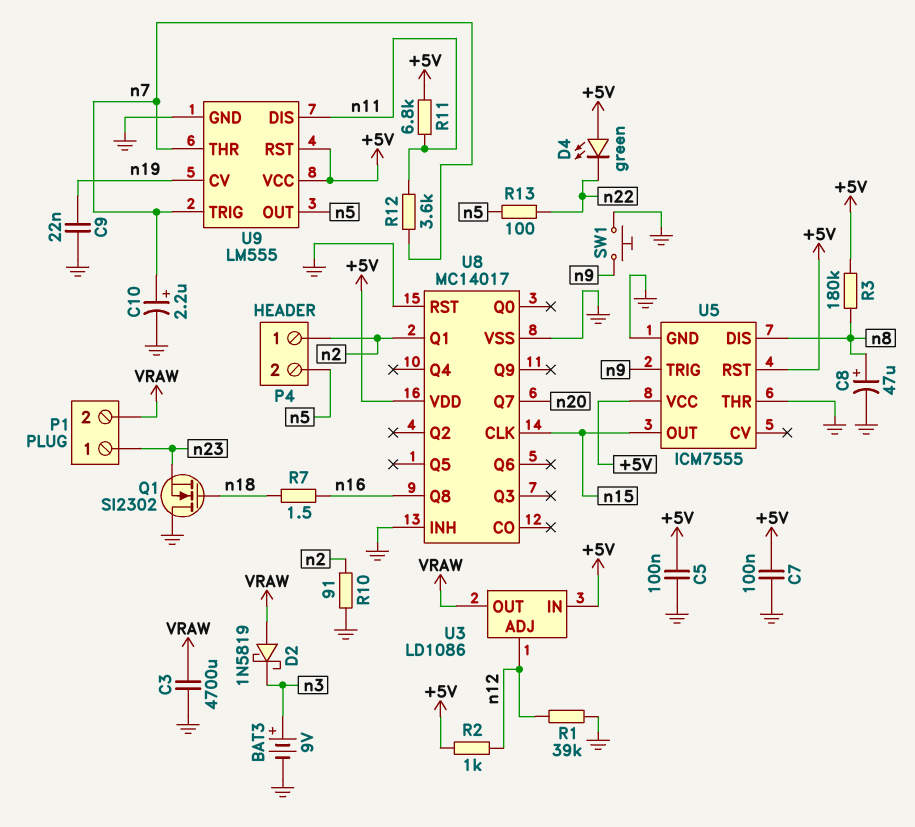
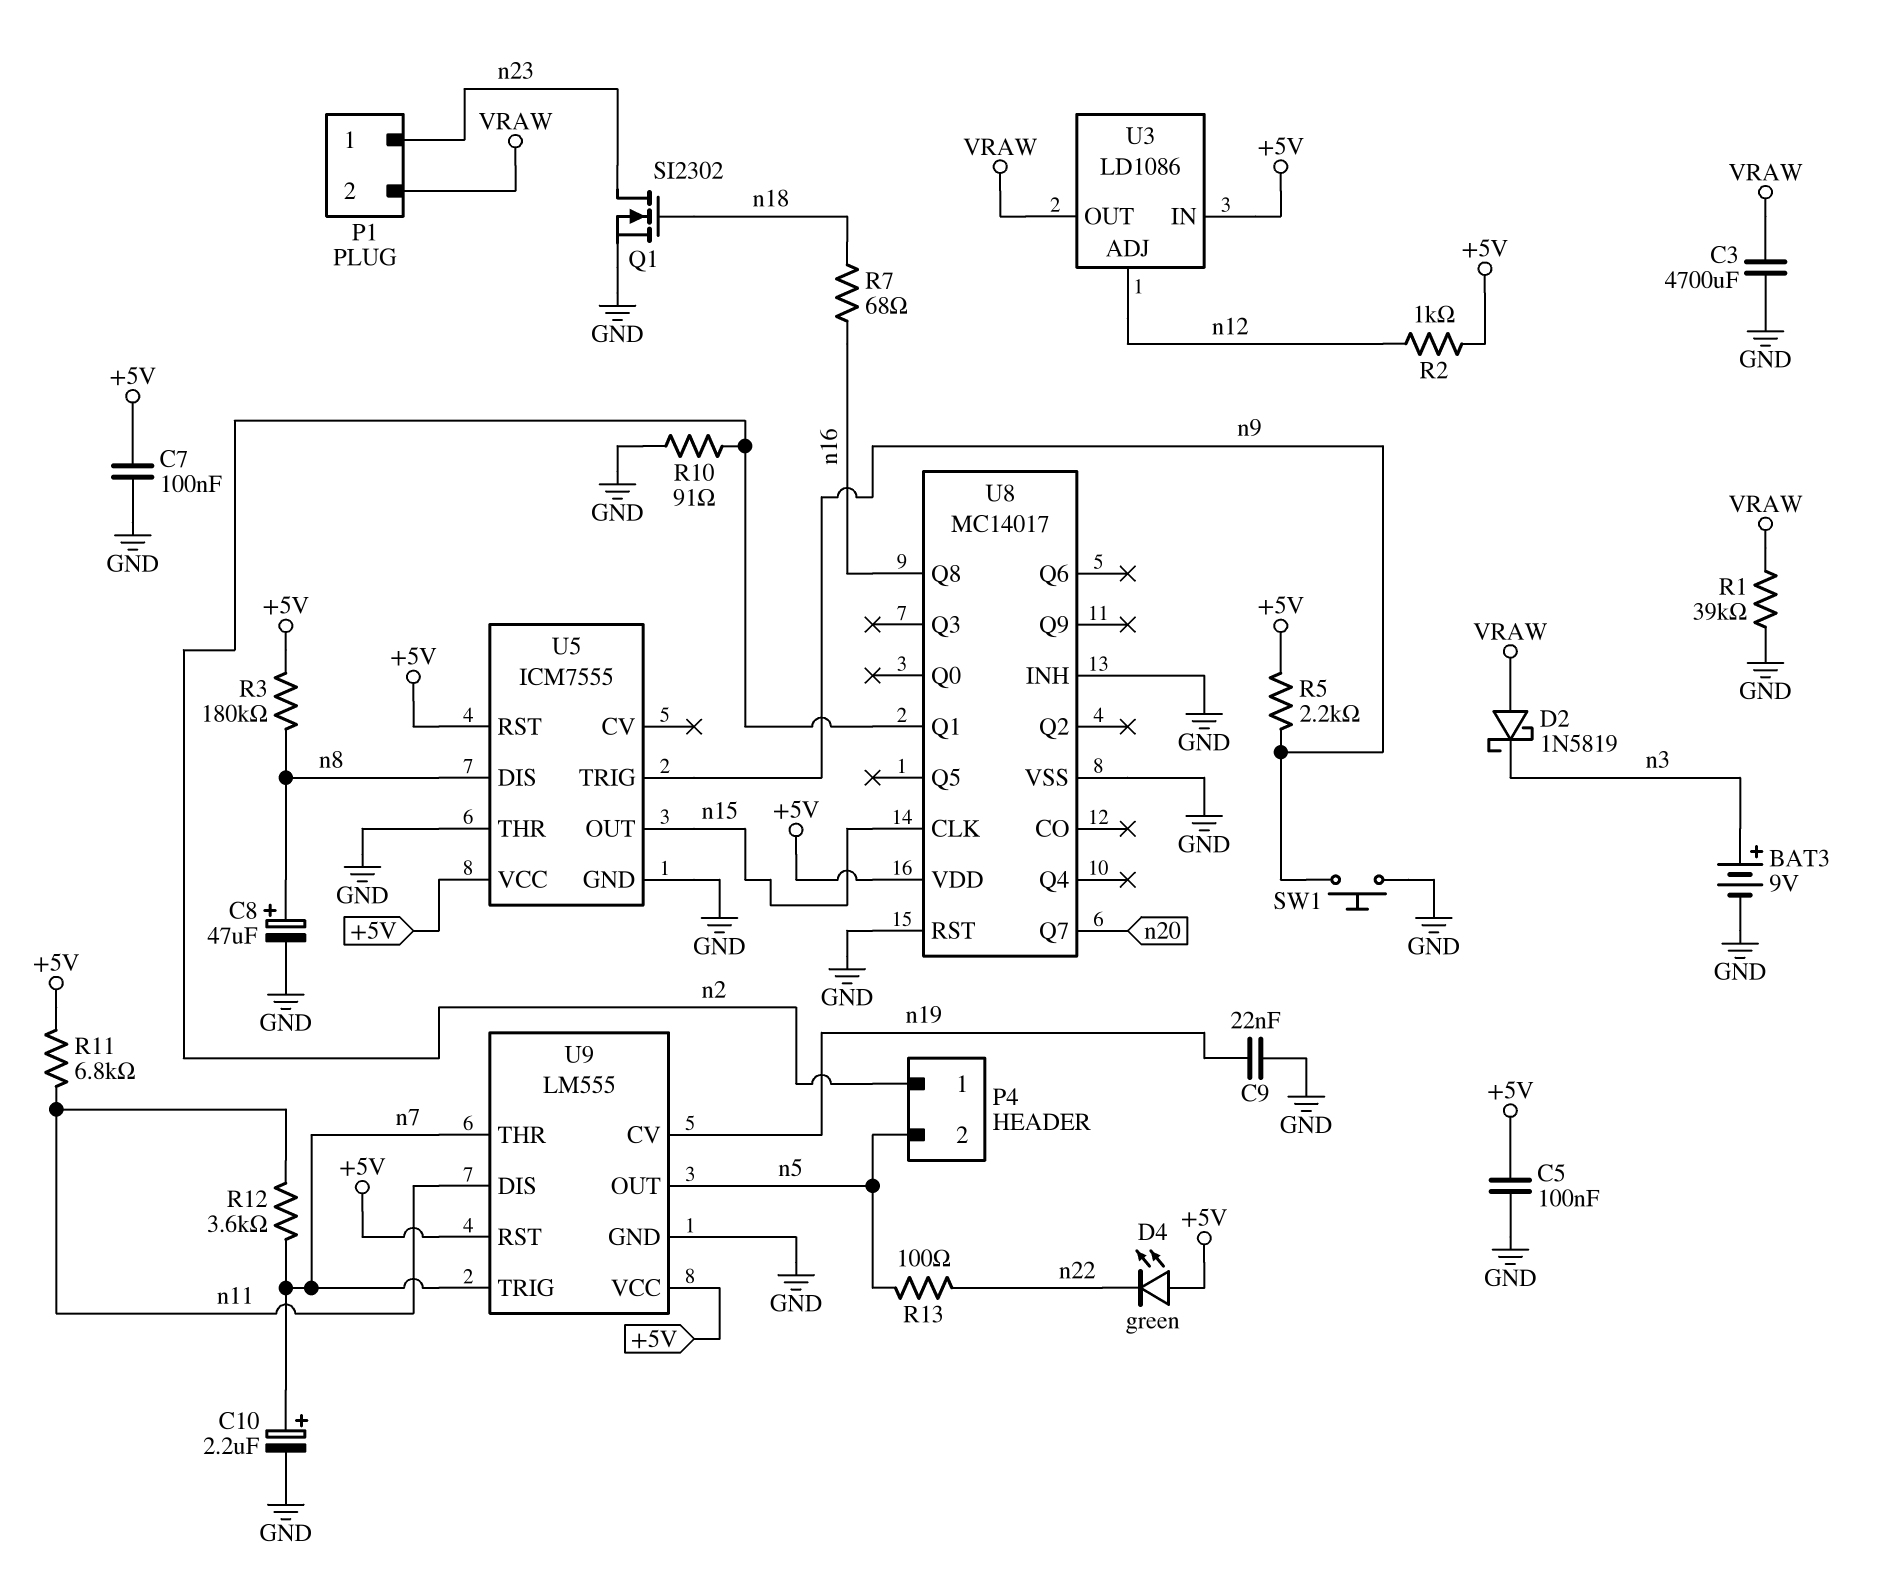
Q1: NMOS SI2302 (G n18, D GND, S n23) -> NMOS SI2302 (G n18, D n23, S GND)
R1: 39k (GND, n12) -> 39k (GND, VRAW)
R5: none -> 2.2k (+5V, n9)
R7: 1.5 (n16, n18) -> 68 (n16, n18)

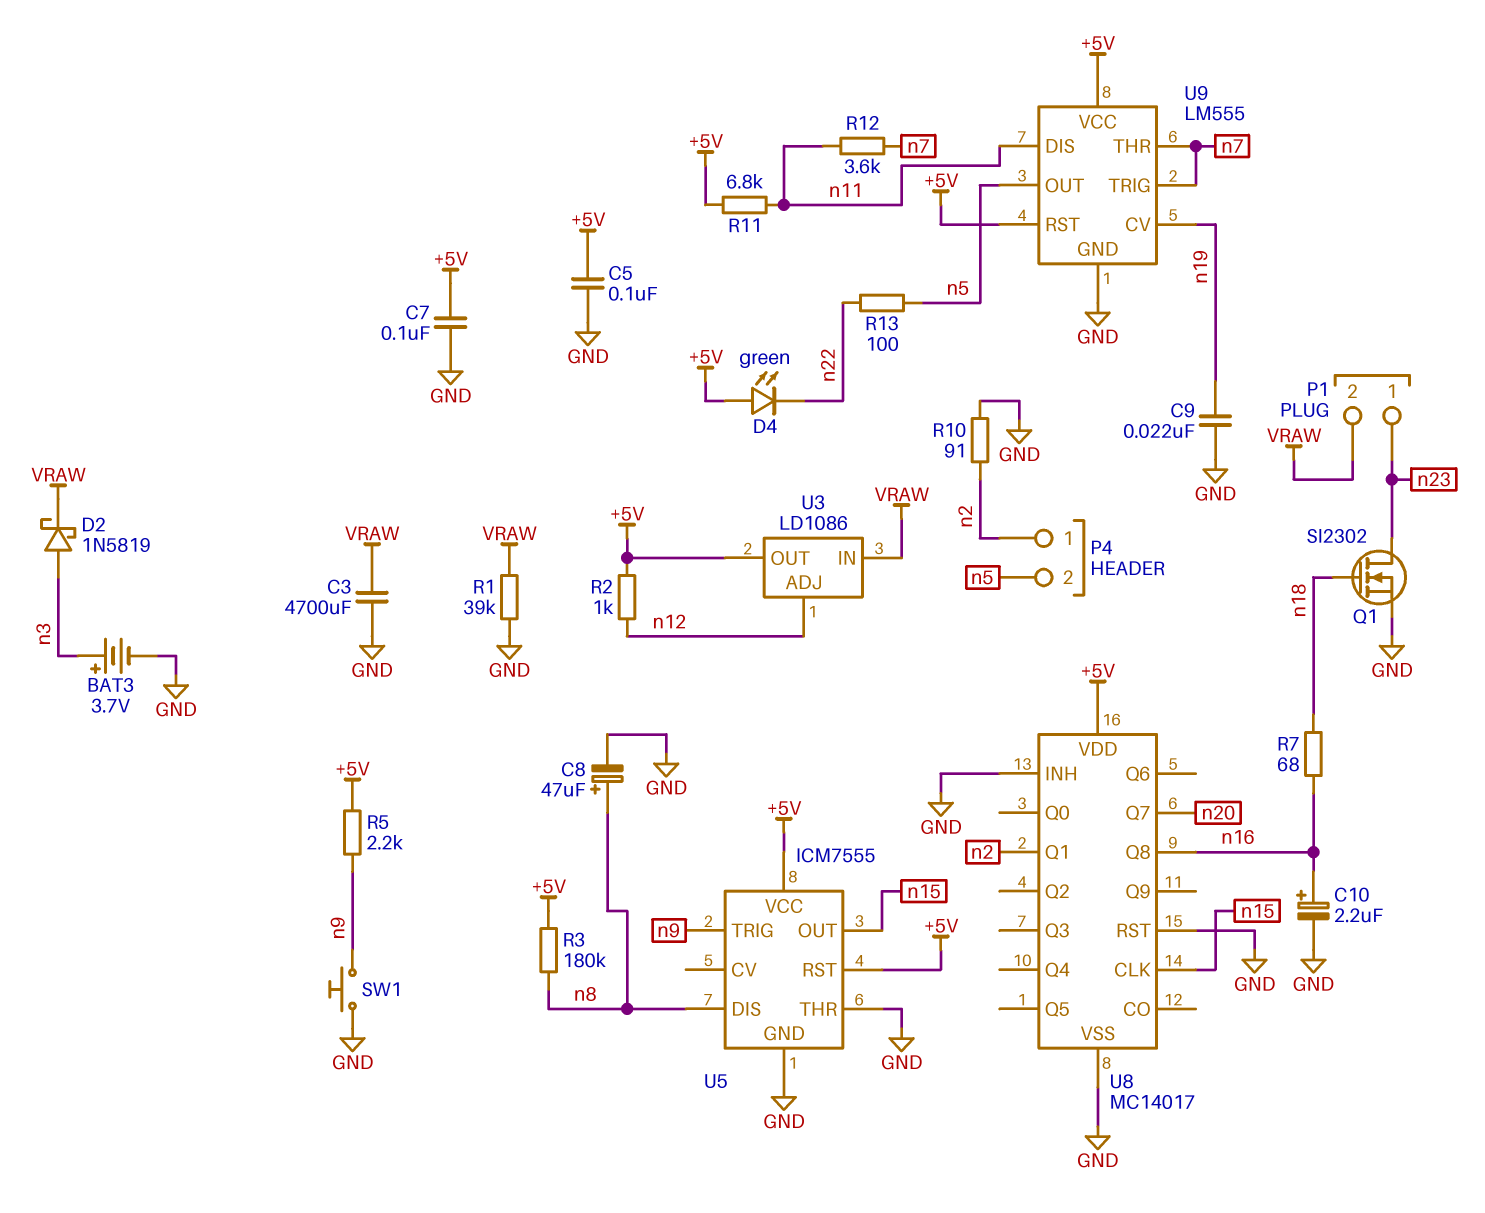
BAT3: 9V (plus n3, minus GND) -> 3.7V (plus n3, minus GND)
C10: 2.2uF (plus n7, minus GND) -> 2.2uF (plus n16, minus GND)
D2: schottky 1N5819 (A VRAW, K n3) -> schottky 1N5819 (A n3, K VRAW)
U3 pin IN: +5V -> VRAW
U3 pin OUT: VRAW -> +5V

